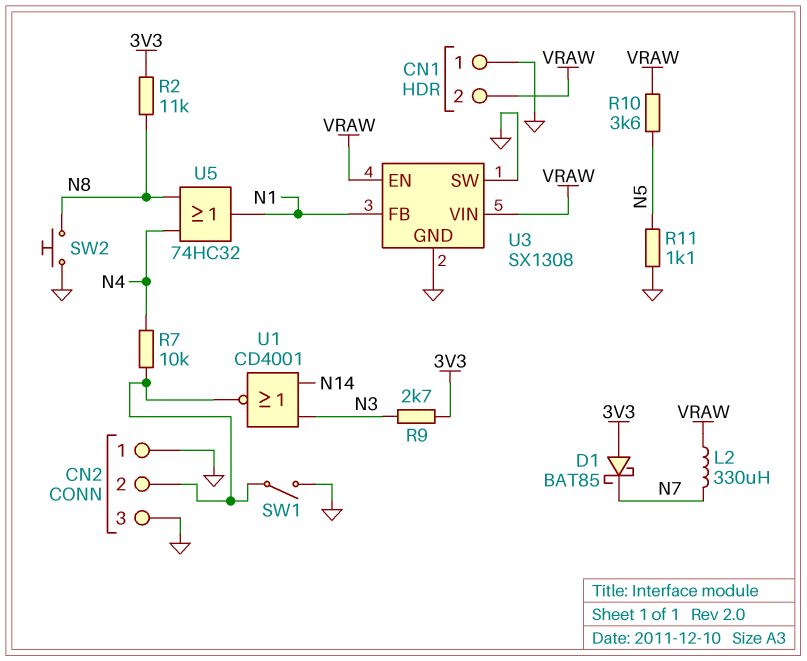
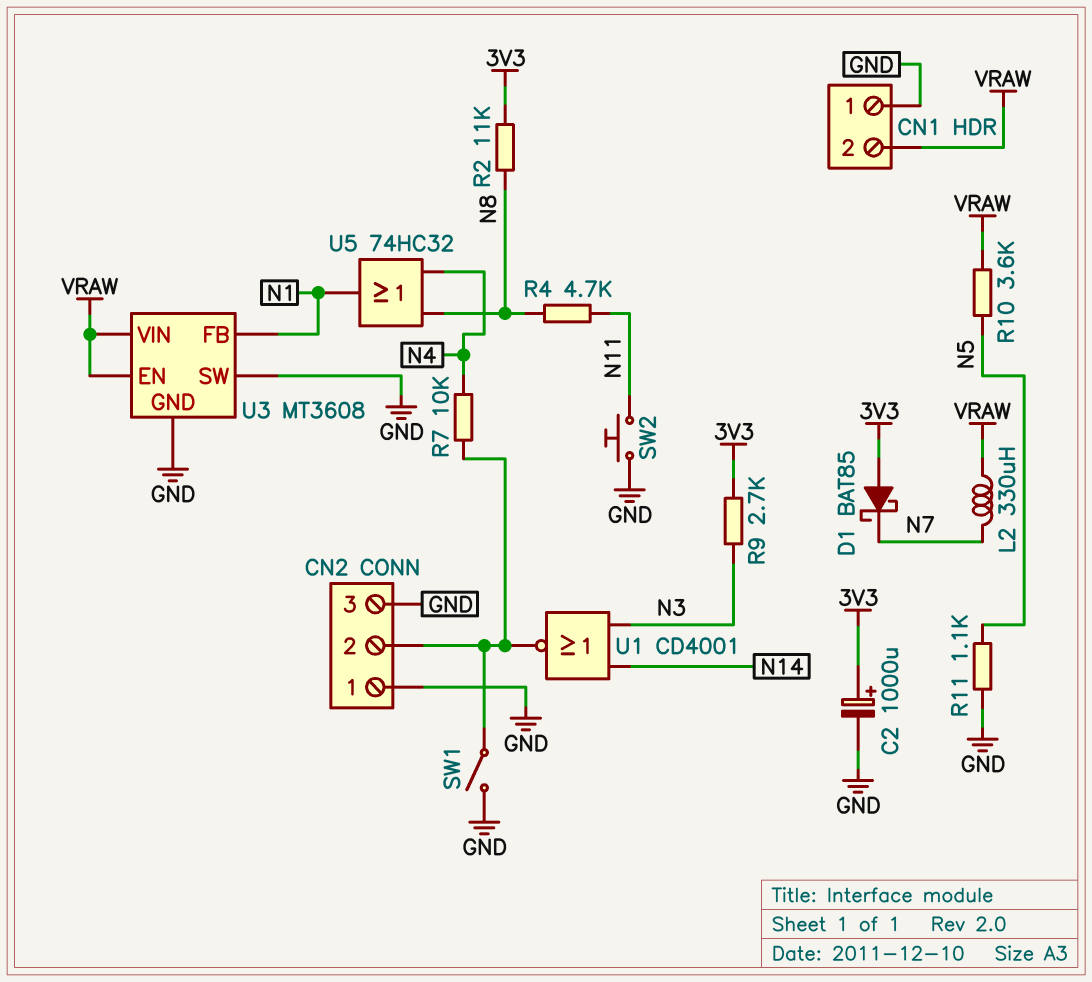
C2: none -> 1000uF (plus 3V3, minus GND)
R4: none -> 4.7k (N8, N11)
SW2: button (GND, N8) -> button (GND, N11)
U3: SX1308 -> MT3608

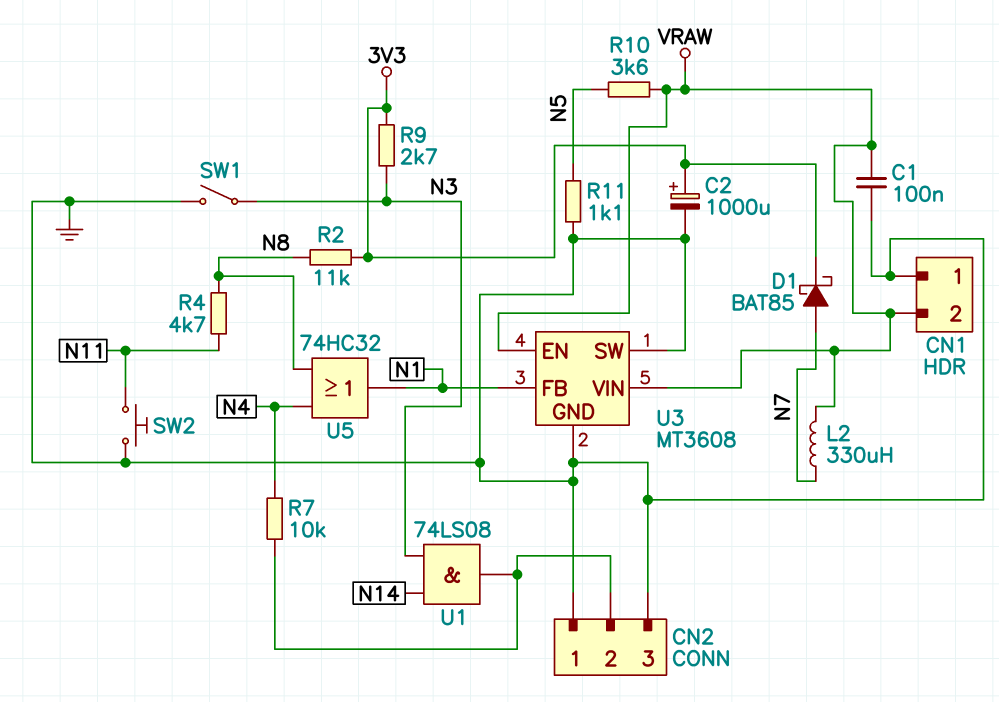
C1: none -> 100nF (GND, VRAW)
D1: schottky BAT85 (A 3V3, K N7) -> schottky BAT85 (A N7, K 3V3)
SW1: switch (CN2/2, GND) -> switch (GND, N3)
U1: NOR CD4001 (in N3, in N14, out CN2/2) -> AND 74LS08 (in N3, in N14, out CN2/2)

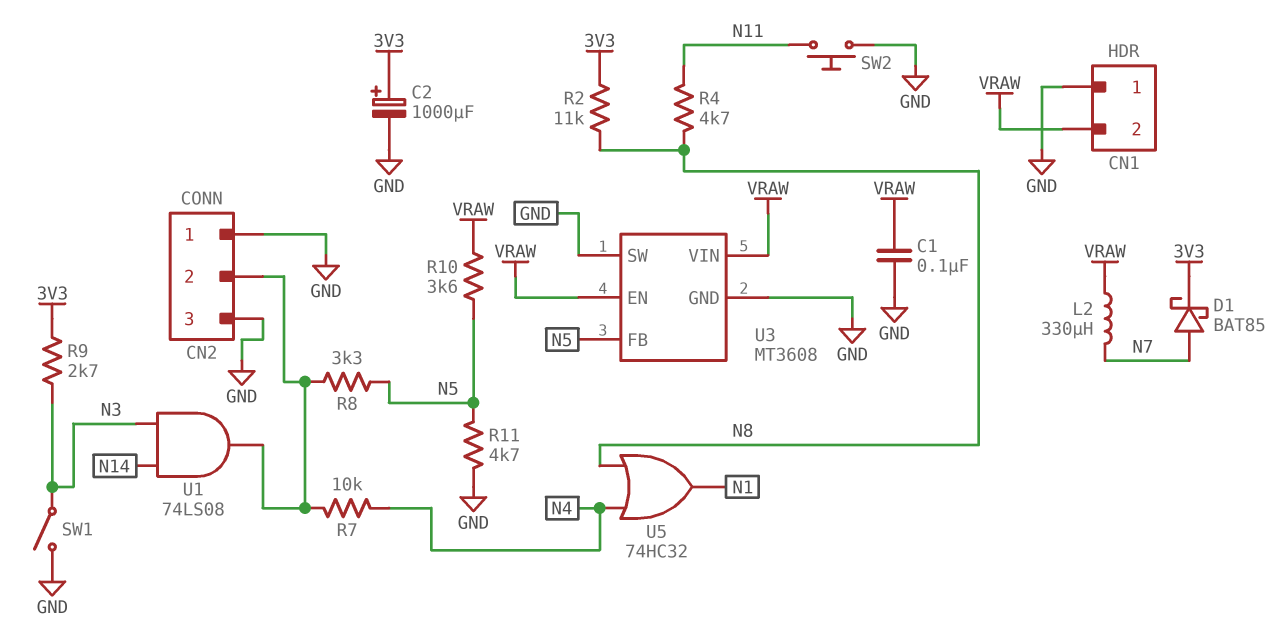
R8: none -> 3.3k (CN2/2, N5)
R11: 1.1k (GND, N5) -> 4.7k (GND, N5)
U3 pin FB: N1 -> N5

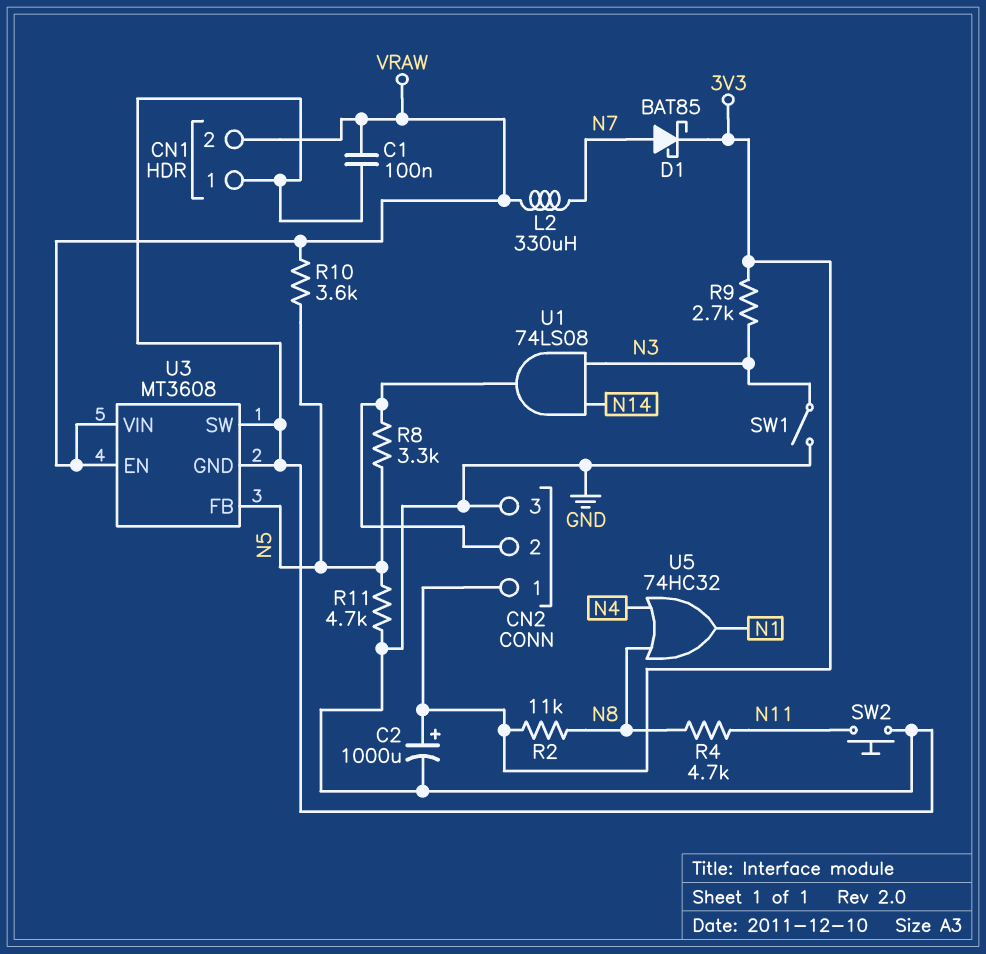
CN2 pin 1: GND -> 3V3
R7: 10k (CN2/2, N4) -> none

